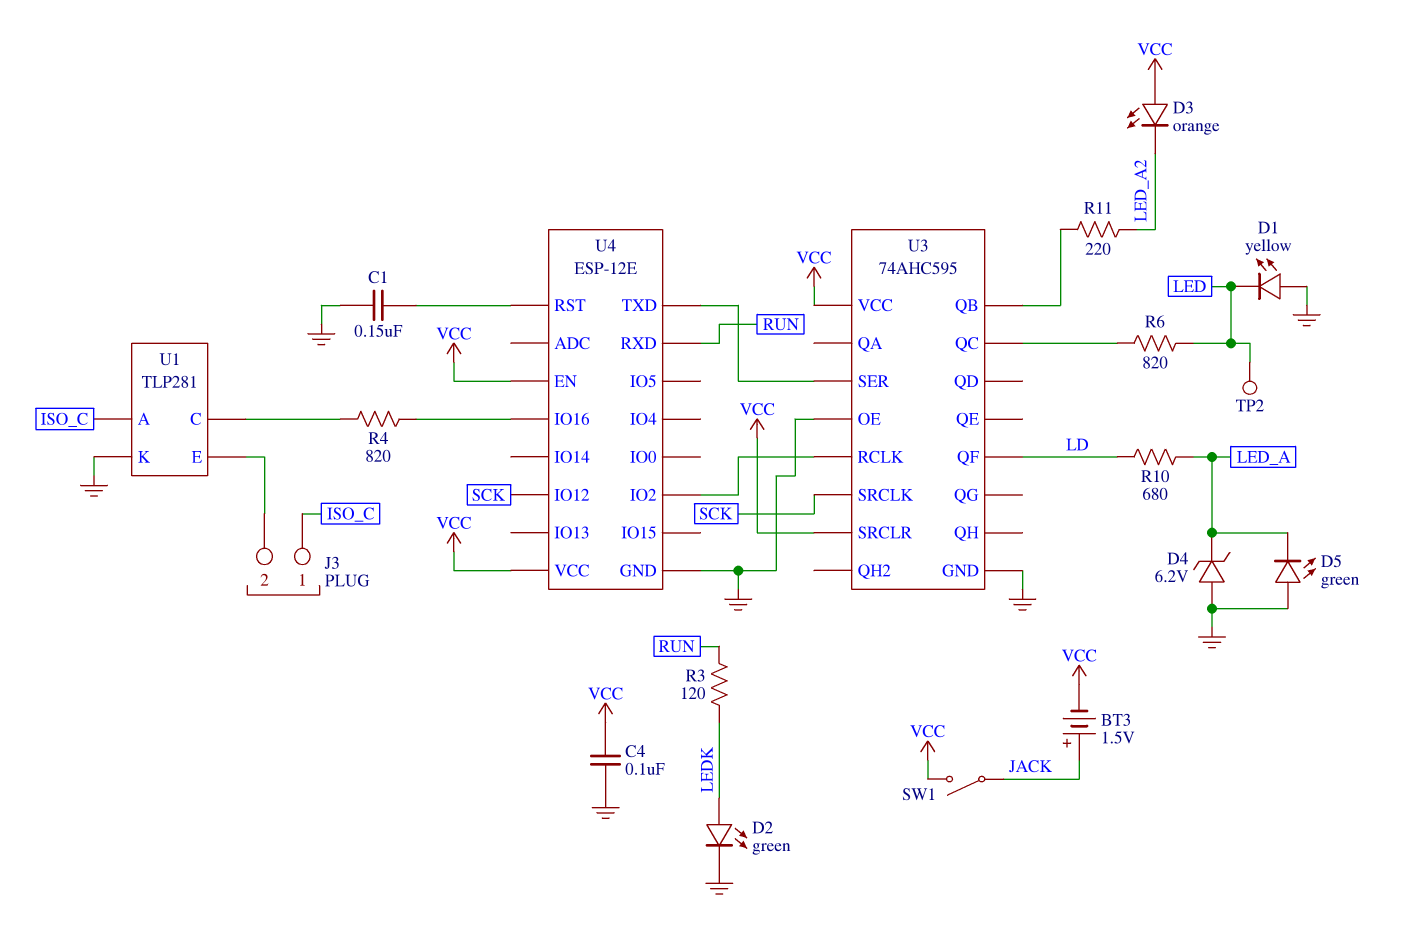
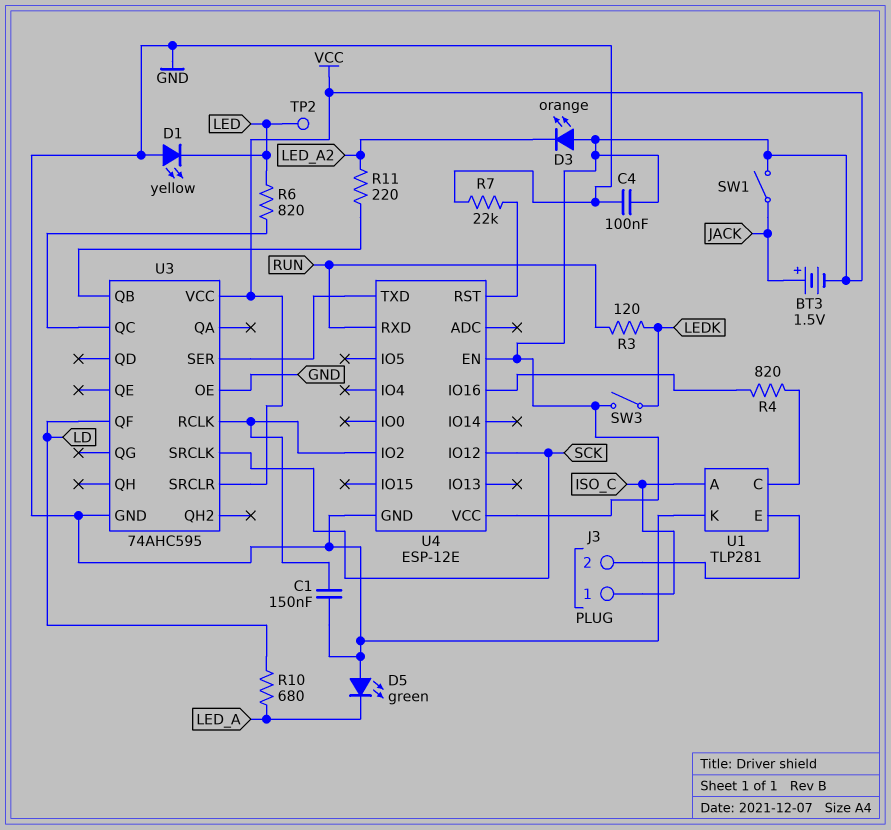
C1: 150nF (GND, U4/RST) -> 150nF (GND, U3/RCLK)
D2: LED green (A LEDK, K GND) -> none
D4: zener 6.2V (A GND, K LED_A) -> none
R7: none -> 22k (GND, U4/RST)
SW3: none -> switch (LEDK, VCC)

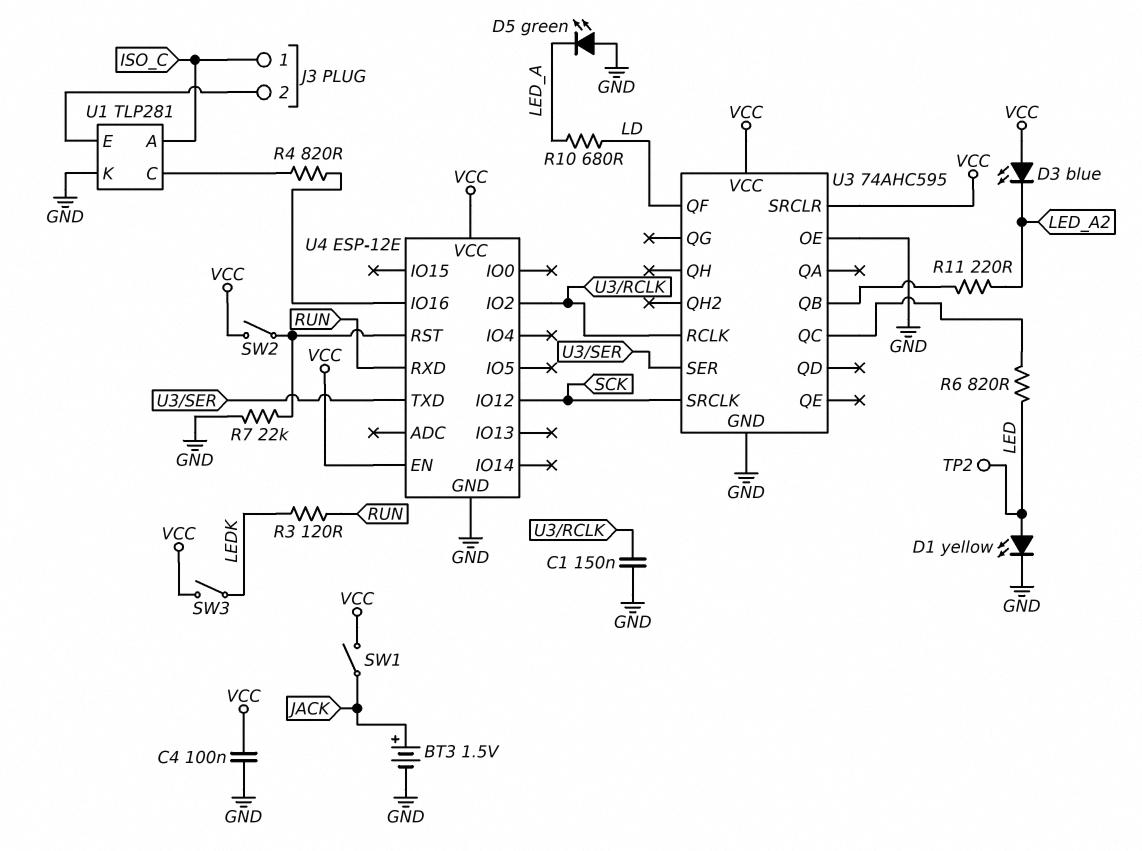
BT3: 1.5V (plus JACK, minus VCC) -> 1.5V (plus JACK, minus GND)
D1: LED yellow (A GND, K LED) -> LED yellow (A LED, K GND)
D3: LED orange (A VCC, K LED_A2) -> LED blue (A VCC, K LED_A2)
SW2: none -> switch (U4/RST, VCC)

